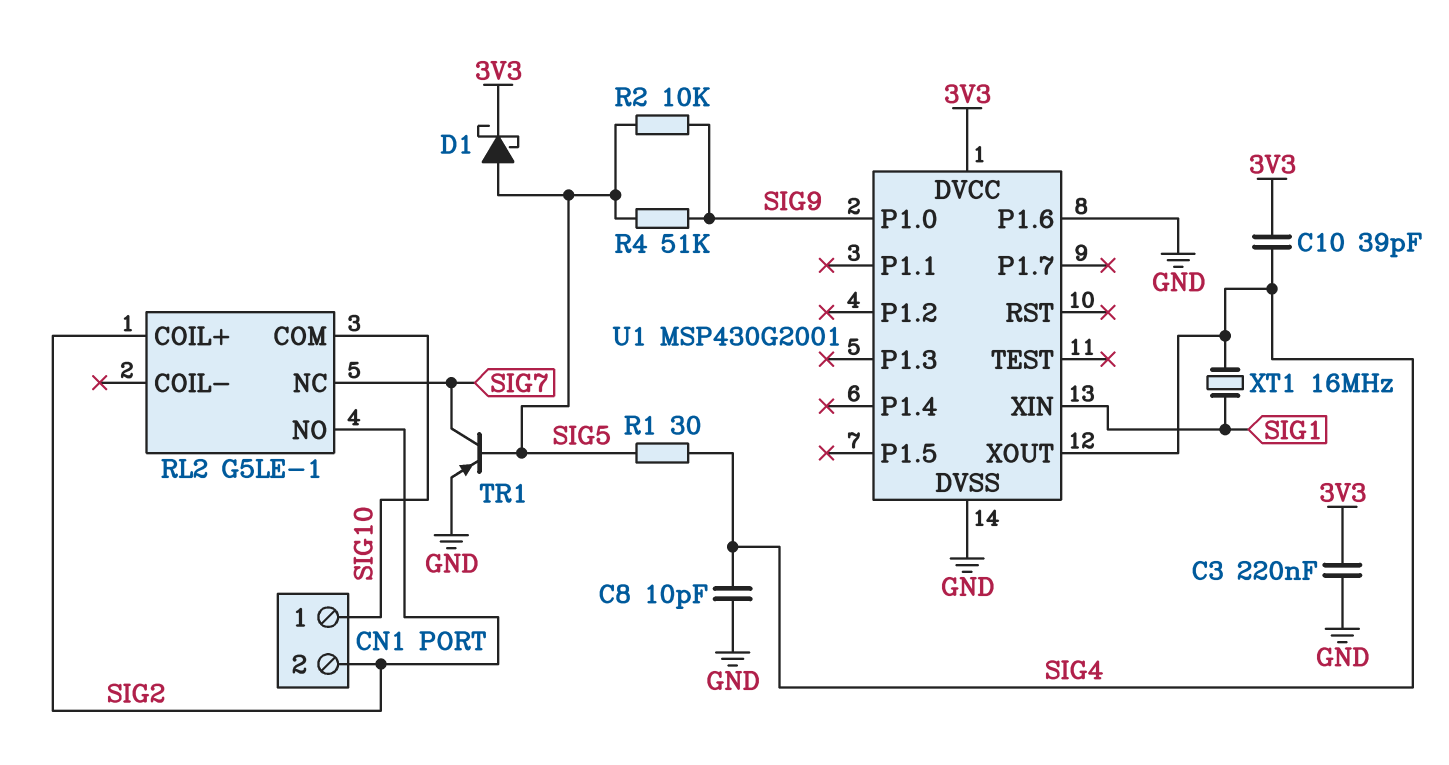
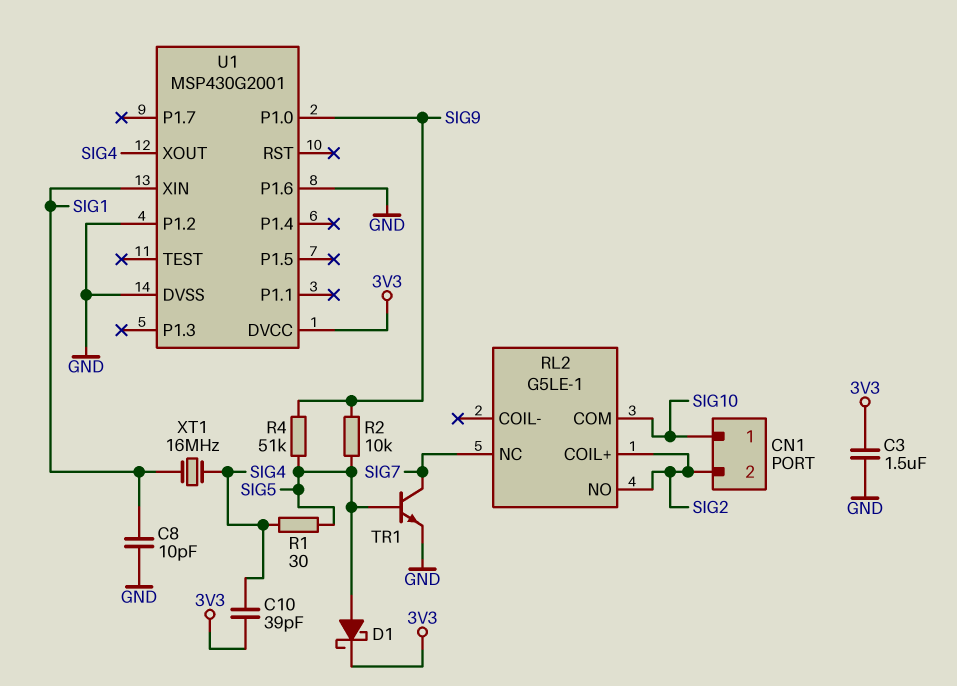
C3: 220nF (3V3, GND) -> 1.5uF (3V3, GND)
C8: 10pF (GND, SIG4) -> 10pF (GND, SIG1)
TR1: PNP (B SIG5, C SIG7, E GND) -> NPN (B SIG5, C SIG7, E GND)
U1 pin P1.2: none -> GND

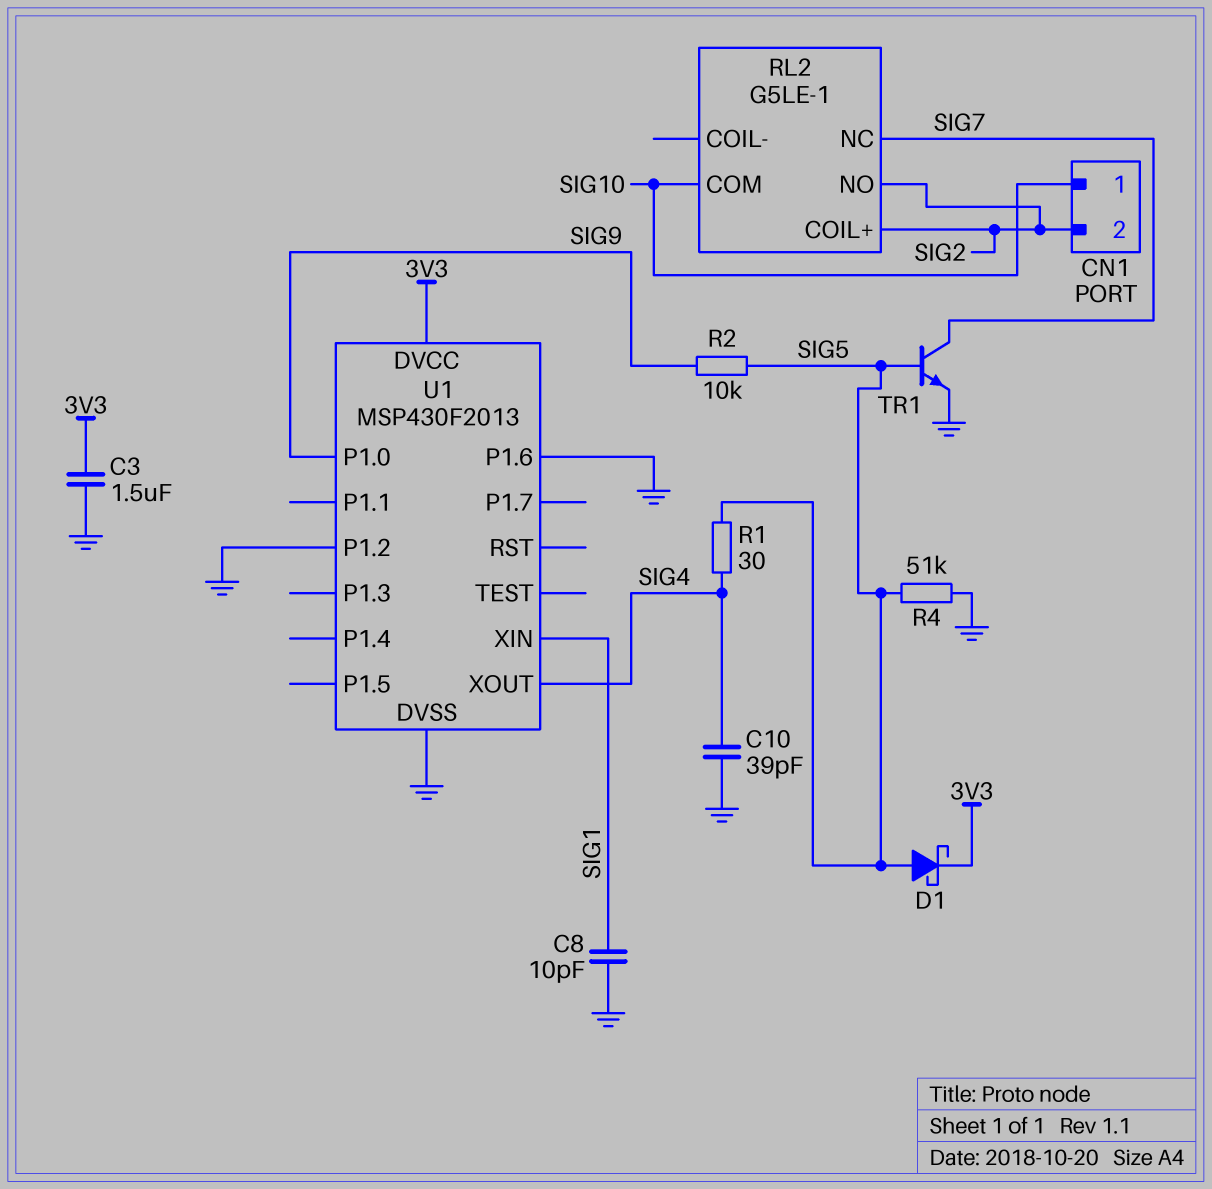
C10: 39pF (3V3, SIG4) -> 39pF (GND, SIG4)
R4: 51k (SIG5, SIG9) -> 51k (GND, SIG5)
U1: MSP430G2001 -> MSP430F2013
XT1: 16MHz (SIG1, SIG4) -> none

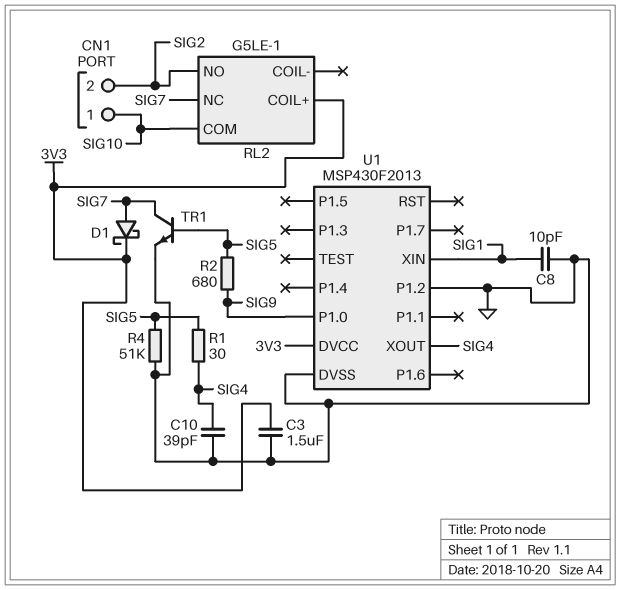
D1: schottky (A SIG5, K 3V3) -> schottky (A SIG7, K 3V3)
R2: 10k (SIG5, SIG9) -> 680 (SIG5, SIG9)
RL2 pin COIL+: SIG2 -> 3V3
U1 pin P1.6: GND -> none

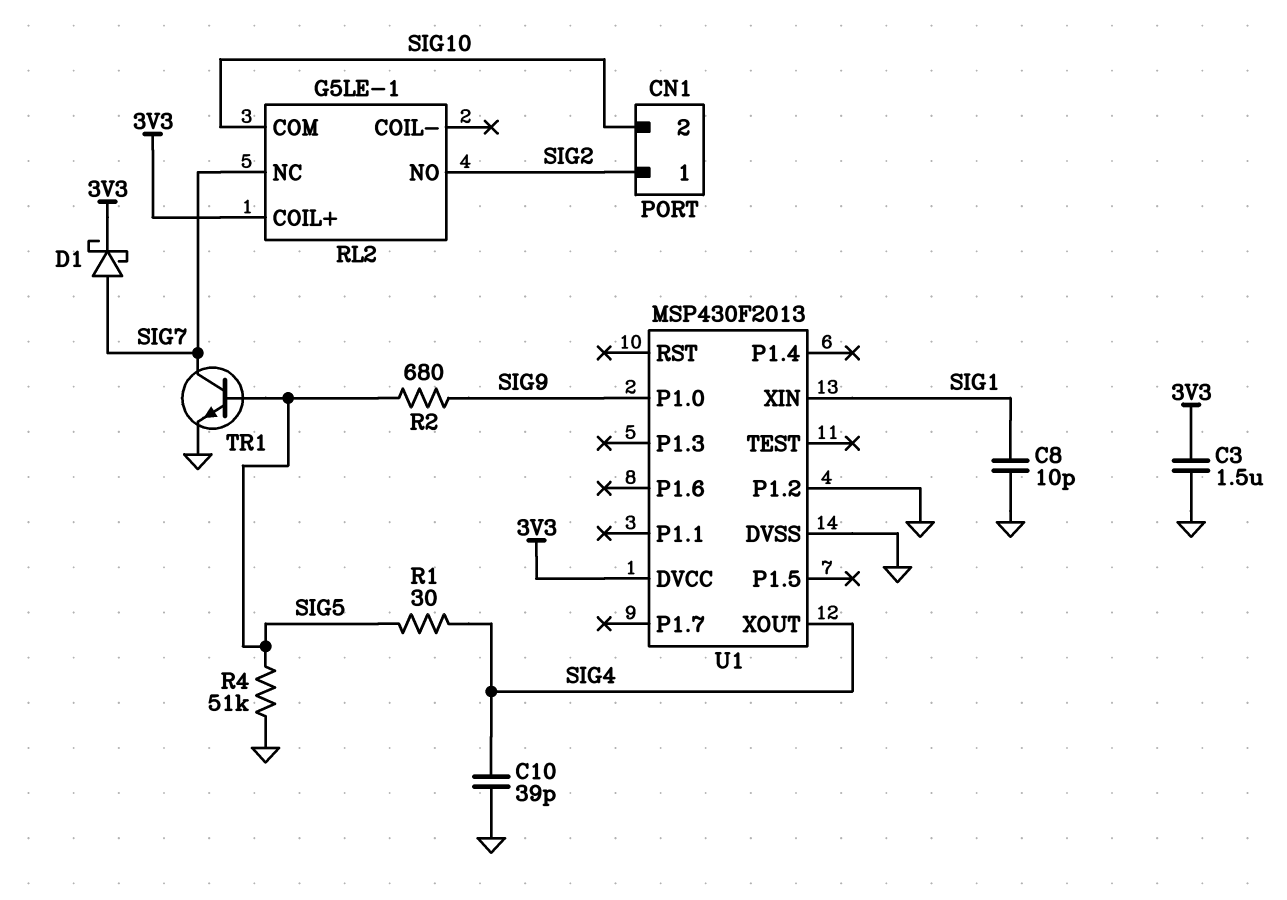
CN1 pin 1: SIG10 -> SIG2
CN1 pin 2: SIG2 -> SIG10

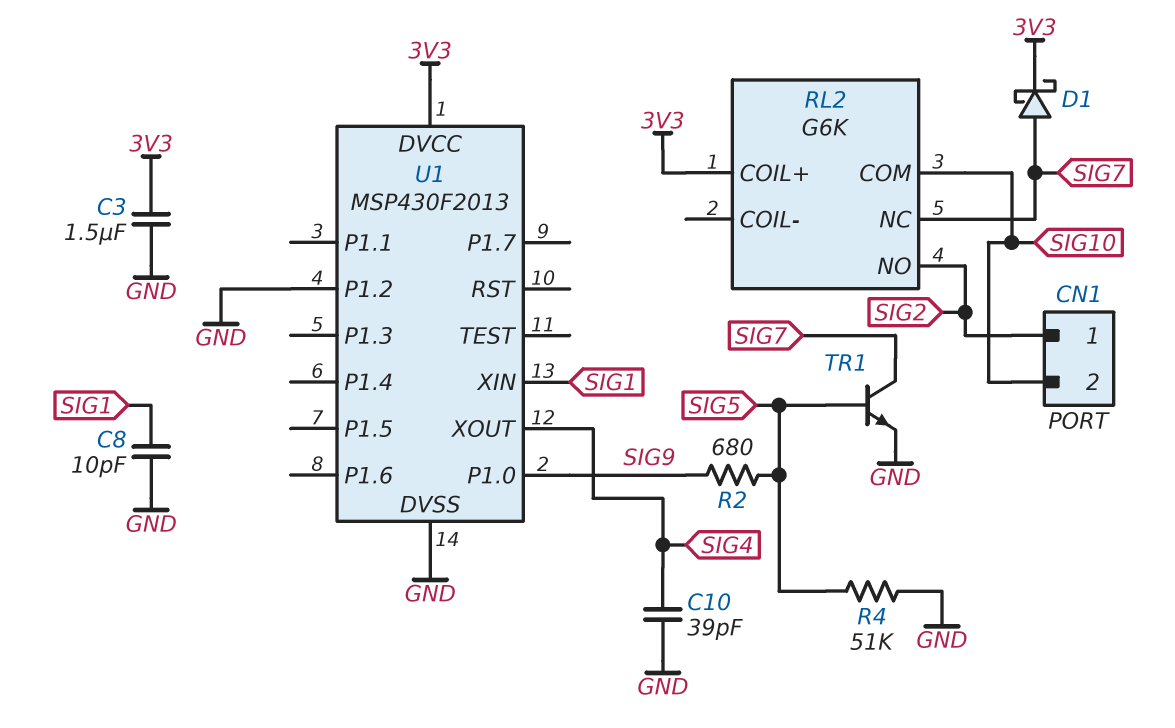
R1: 30 (SIG4, SIG5) -> none
RL2: G5LE-1 -> G6K

